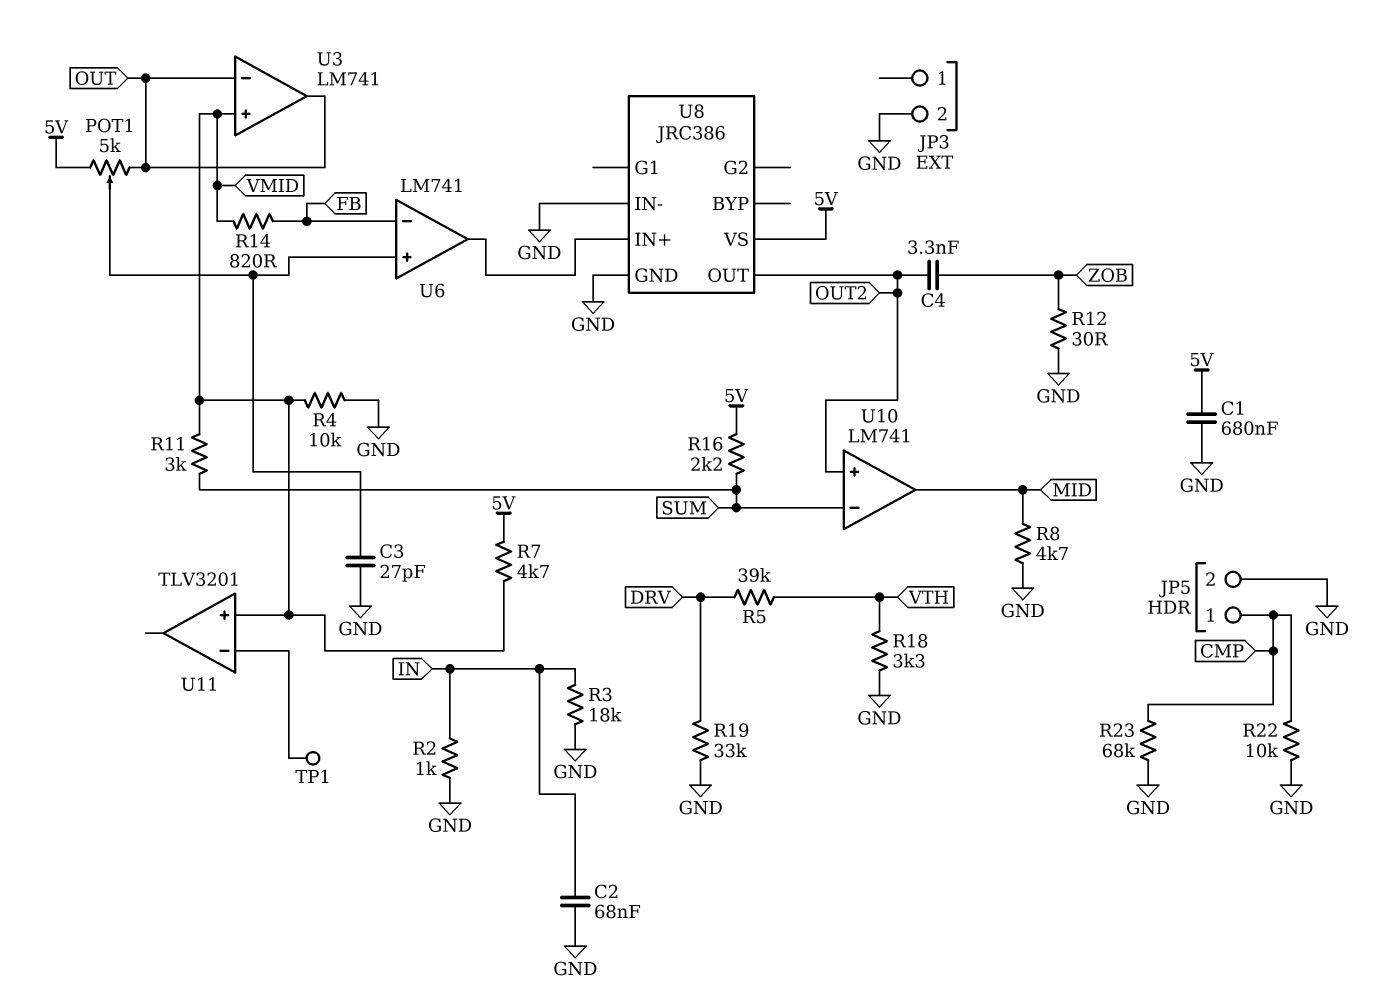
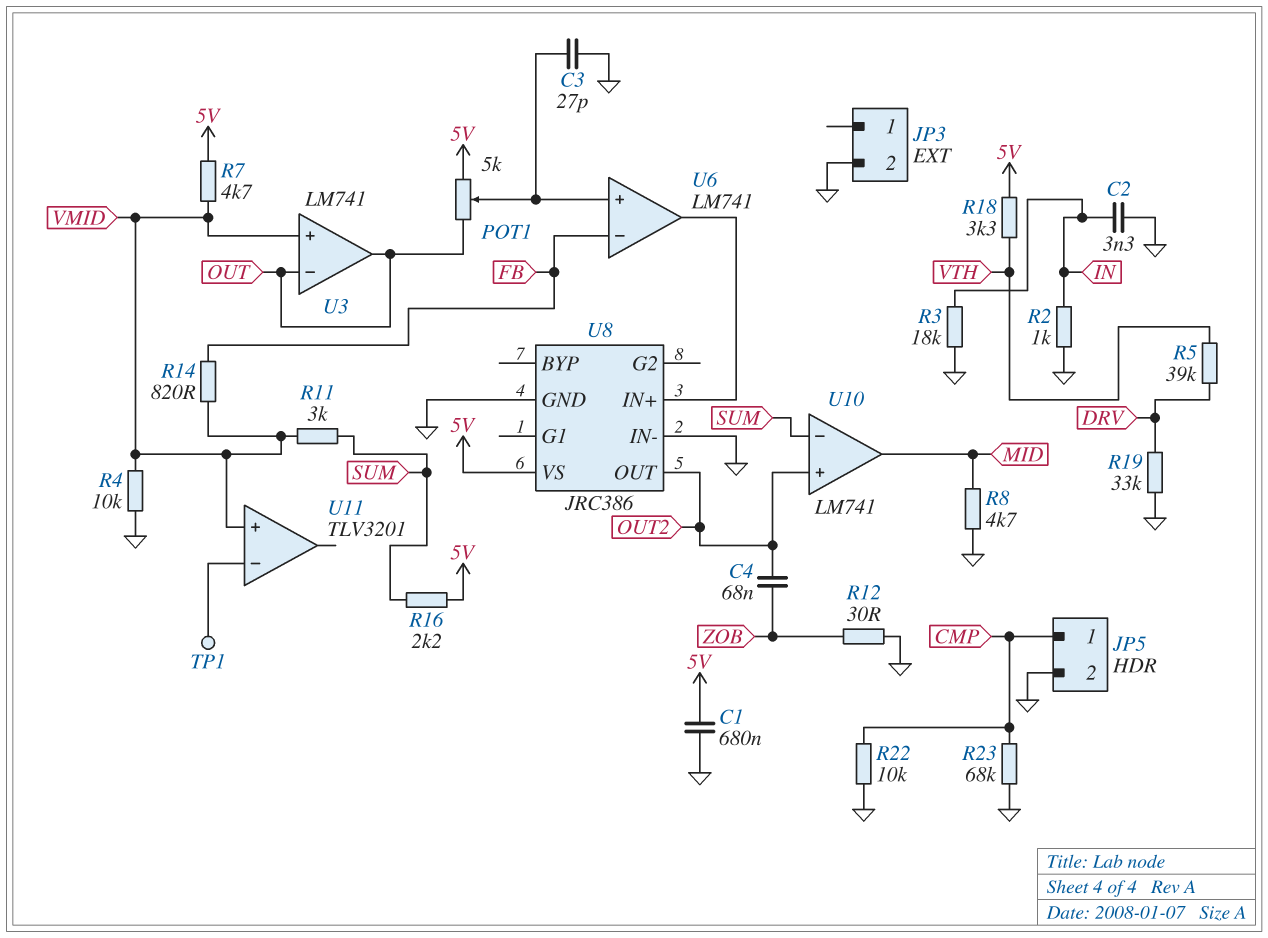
C2: 68nF (GND, IN) -> 3.3nF (GND, IN)
C4: 3.3nF (OUT2, ZOB) -> 68nF (OUT2, ZOB)
R18: 3.3k (GND, VTH) -> 3.3k (5V, VTH)

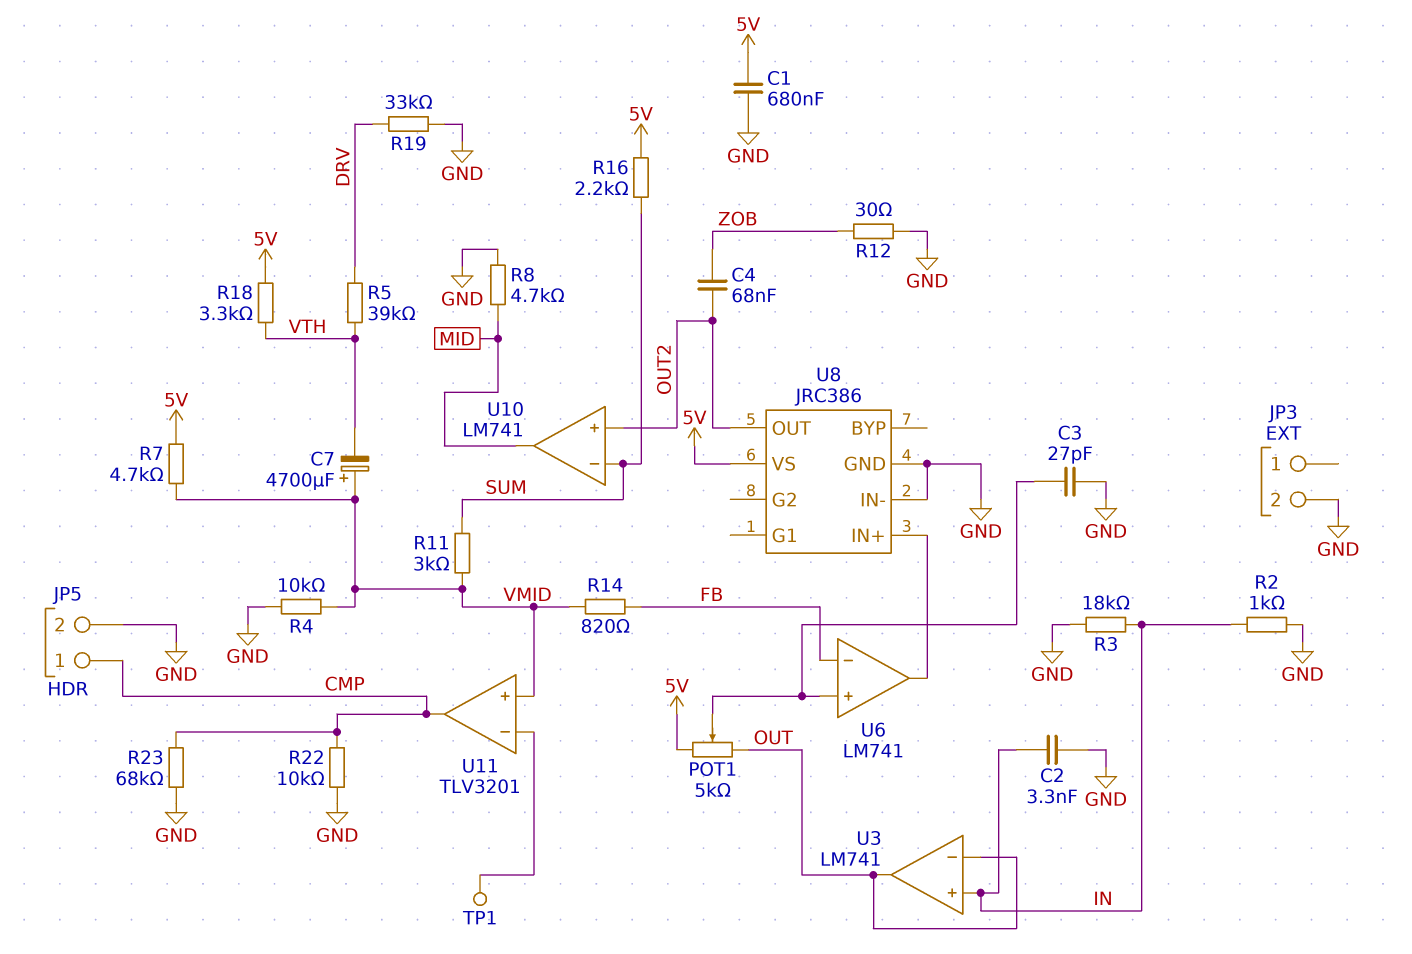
C7: none -> 4700uF (plus VMID, minus VTH)
U3 pin in+: VMID -> IN
U11 pin out: none -> CMP

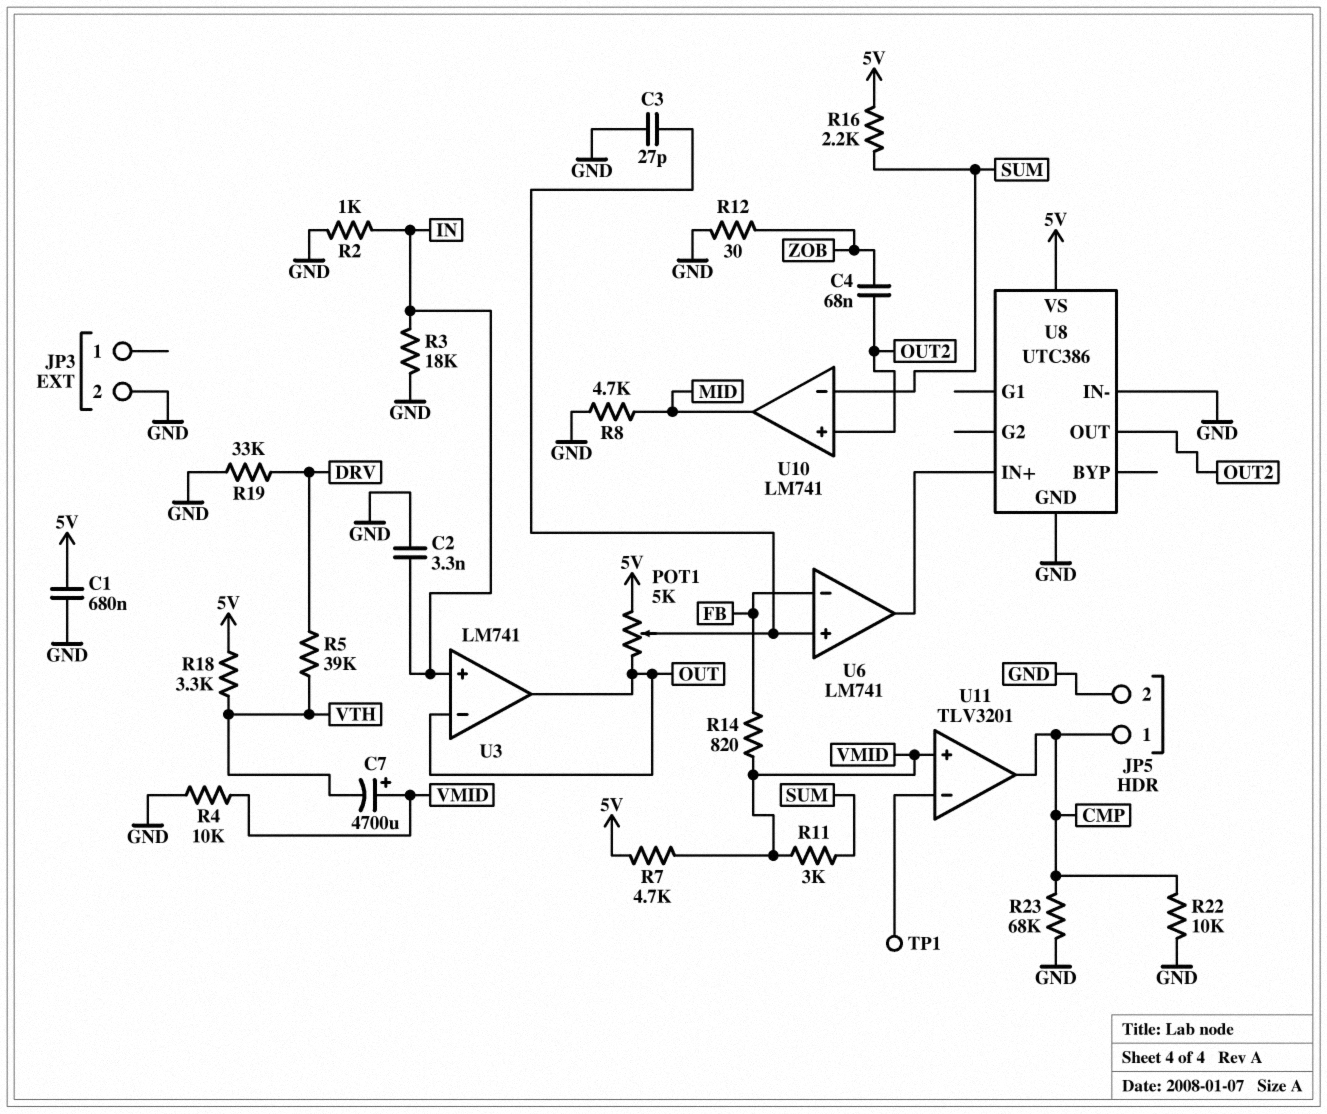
U8: JRC386 -> UTC386

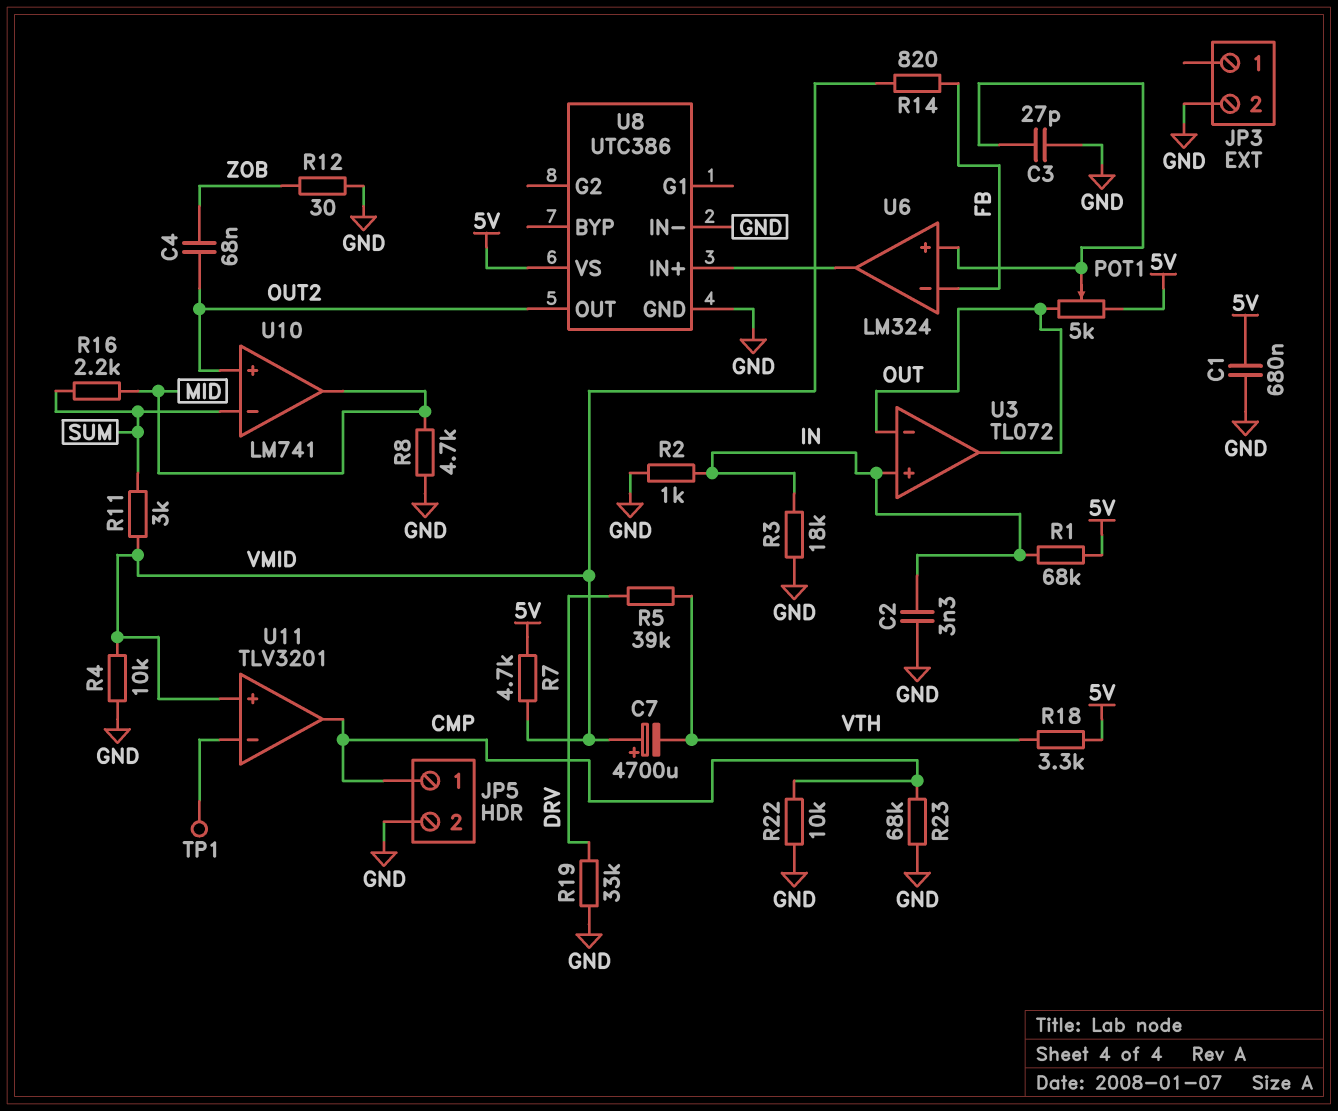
R1: none -> 68k (5V, IN)
R16: 2.2k (5V, SUM) -> 2.2k (MID, SUM)
U3: LM741 -> TL072
U6: LM741 -> LM324

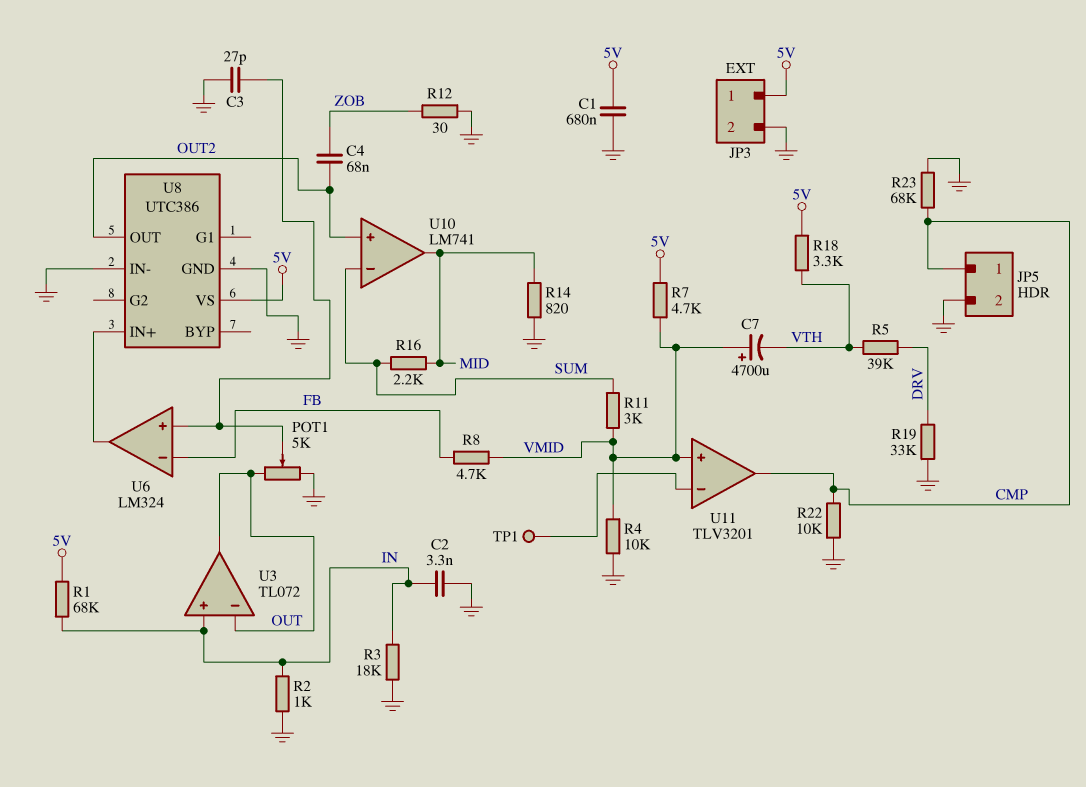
JP3 pin 1: none -> 5V
POT1: 5k (5V, OUT, wiper U6/in+) -> 5k (GND, OUT, wiper U6/in+)
R8: 4.7k (GND, MID) -> 4.7k (FB, VMID)
R14: 820 (FB, VMID) -> 820 (GND, MID)

